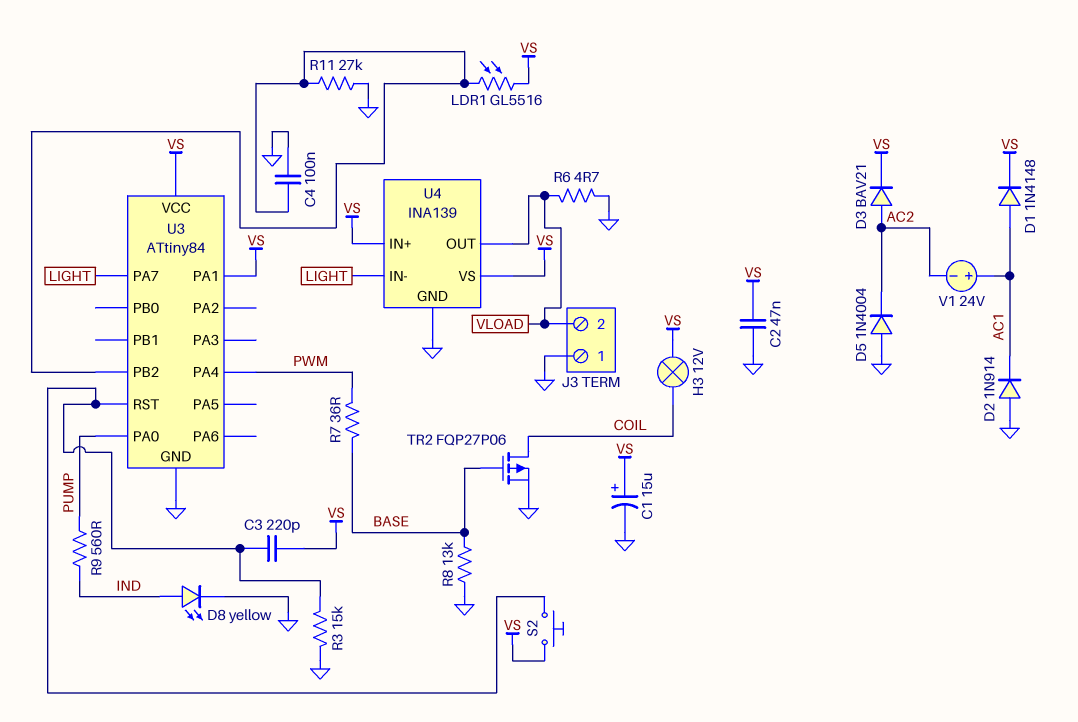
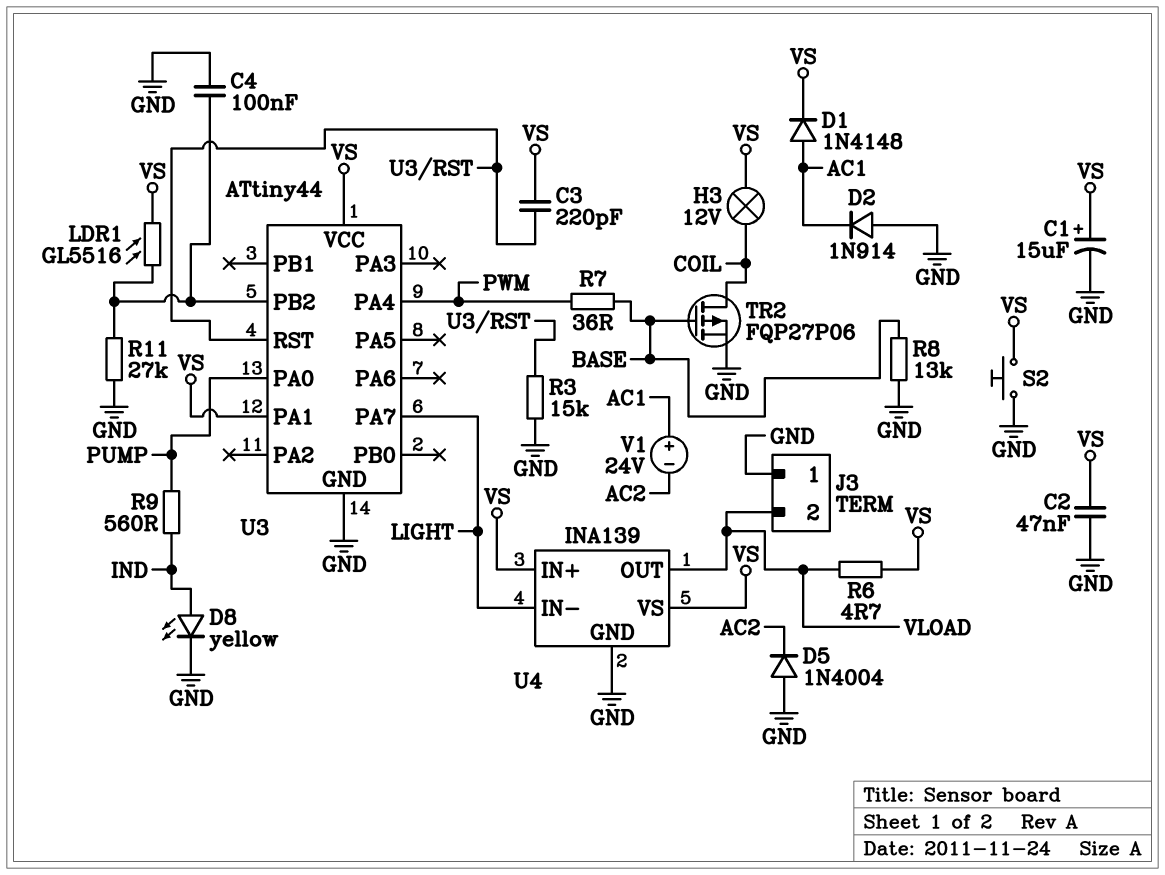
D3: diode BAV21 (A AC2, K VS) -> none
R6: 4.7 (GND, VLOAD) -> 4.7 (VLOAD, VS)
S2: button (U3/RST, VS) -> button (GND, VS)
U3: ATtiny84 -> ATtiny44

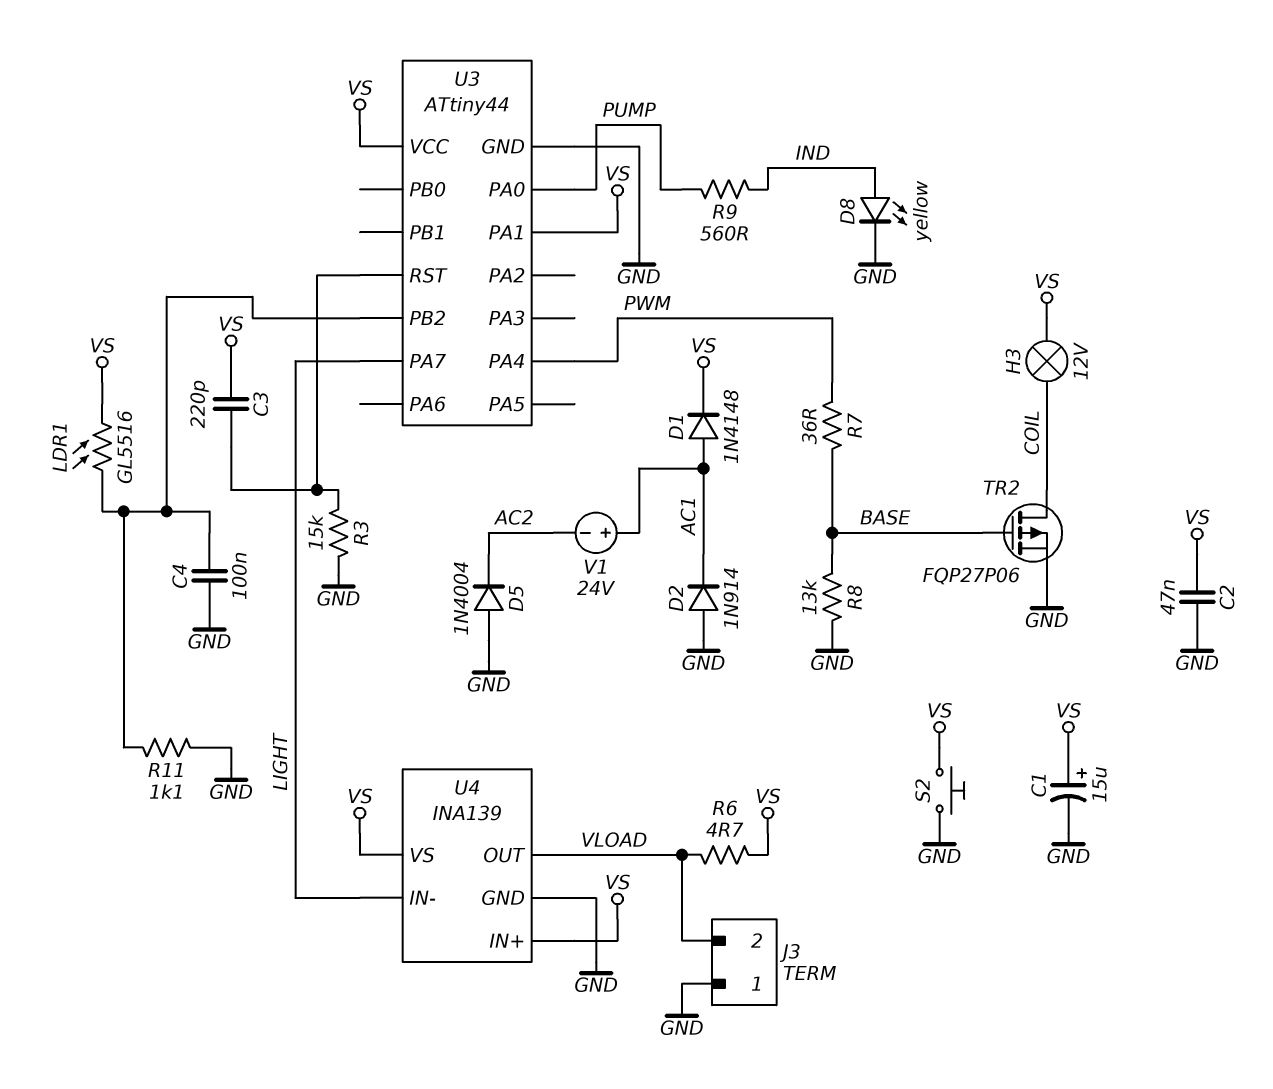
R11: 27k (GND, U3/PB2) -> 1.1k (GND, U3/PB2)

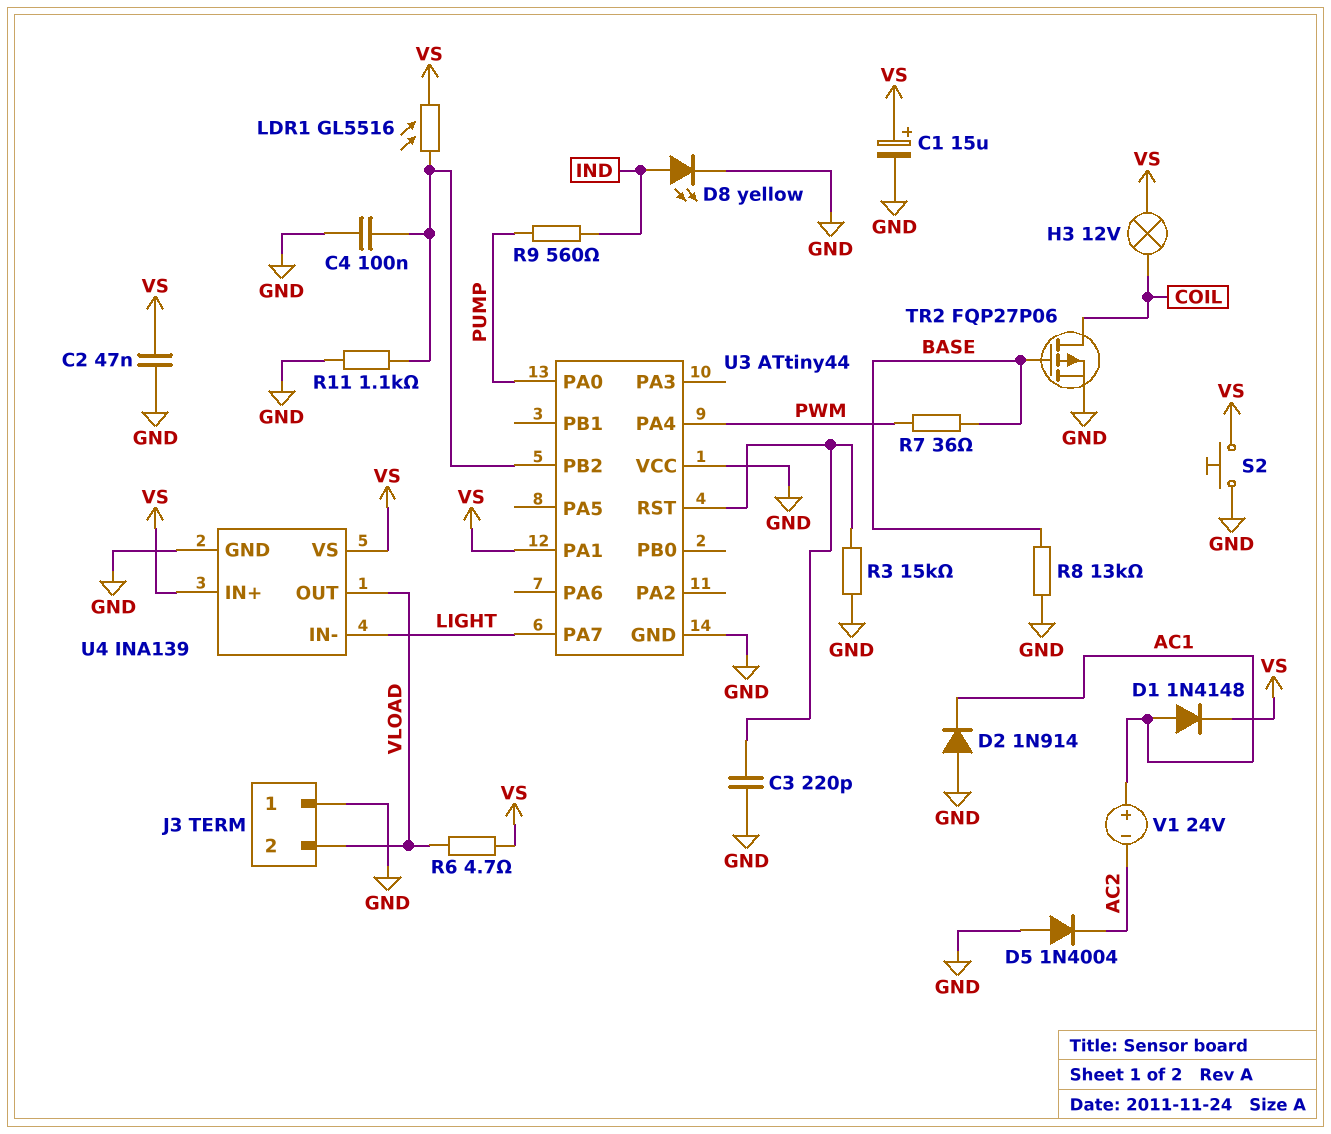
C3: 220pF (U3/RST, VS) -> 220pF (GND, U3/RST)
U3 pin VCC: VS -> GND

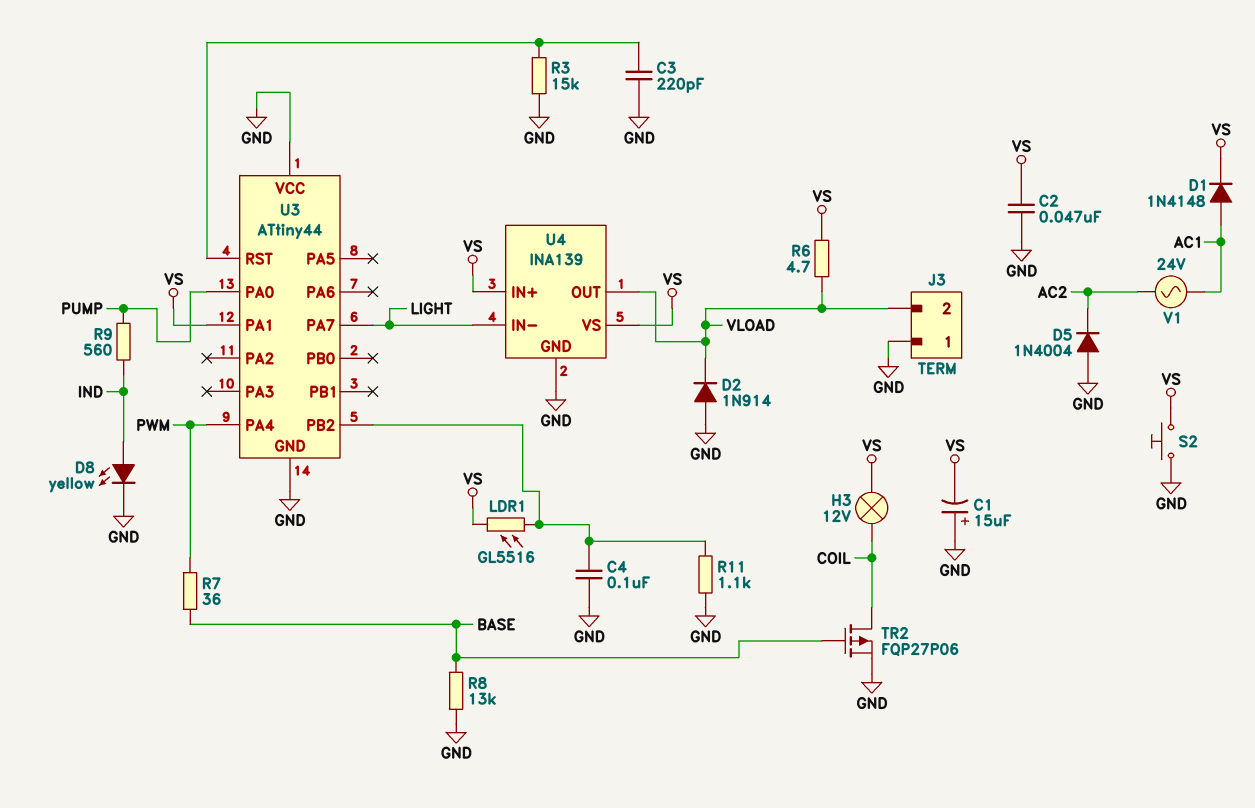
C1: 15uF (plus VS, minus GND) -> 15uF (plus GND, minus VS)
D2: diode 1N914 (A GND, K AC1) -> diode 1N914 (A GND, K VLOAD)
V1: 24V (plus AC1, minus AC2) -> AC 24V (AC1, AC2)

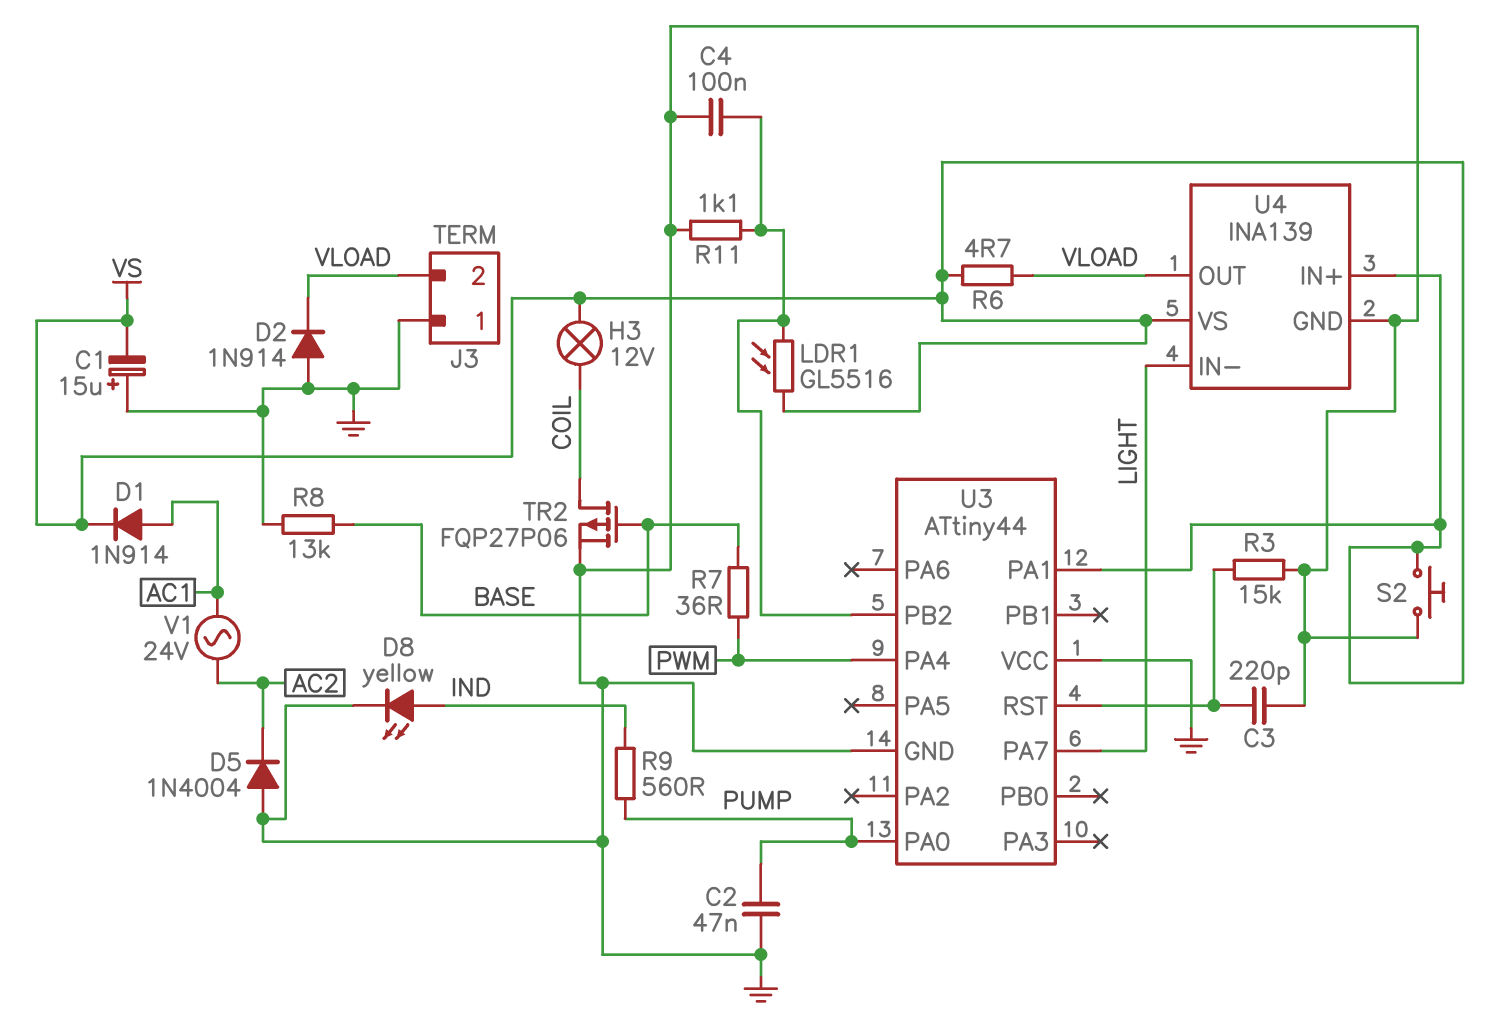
C2: 47nF (GND, VS) -> 47nF (GND, PUMP)
D1: diode 1N4148 (A AC1, K VS) -> diode 1N914 (A AC1, K VS)

